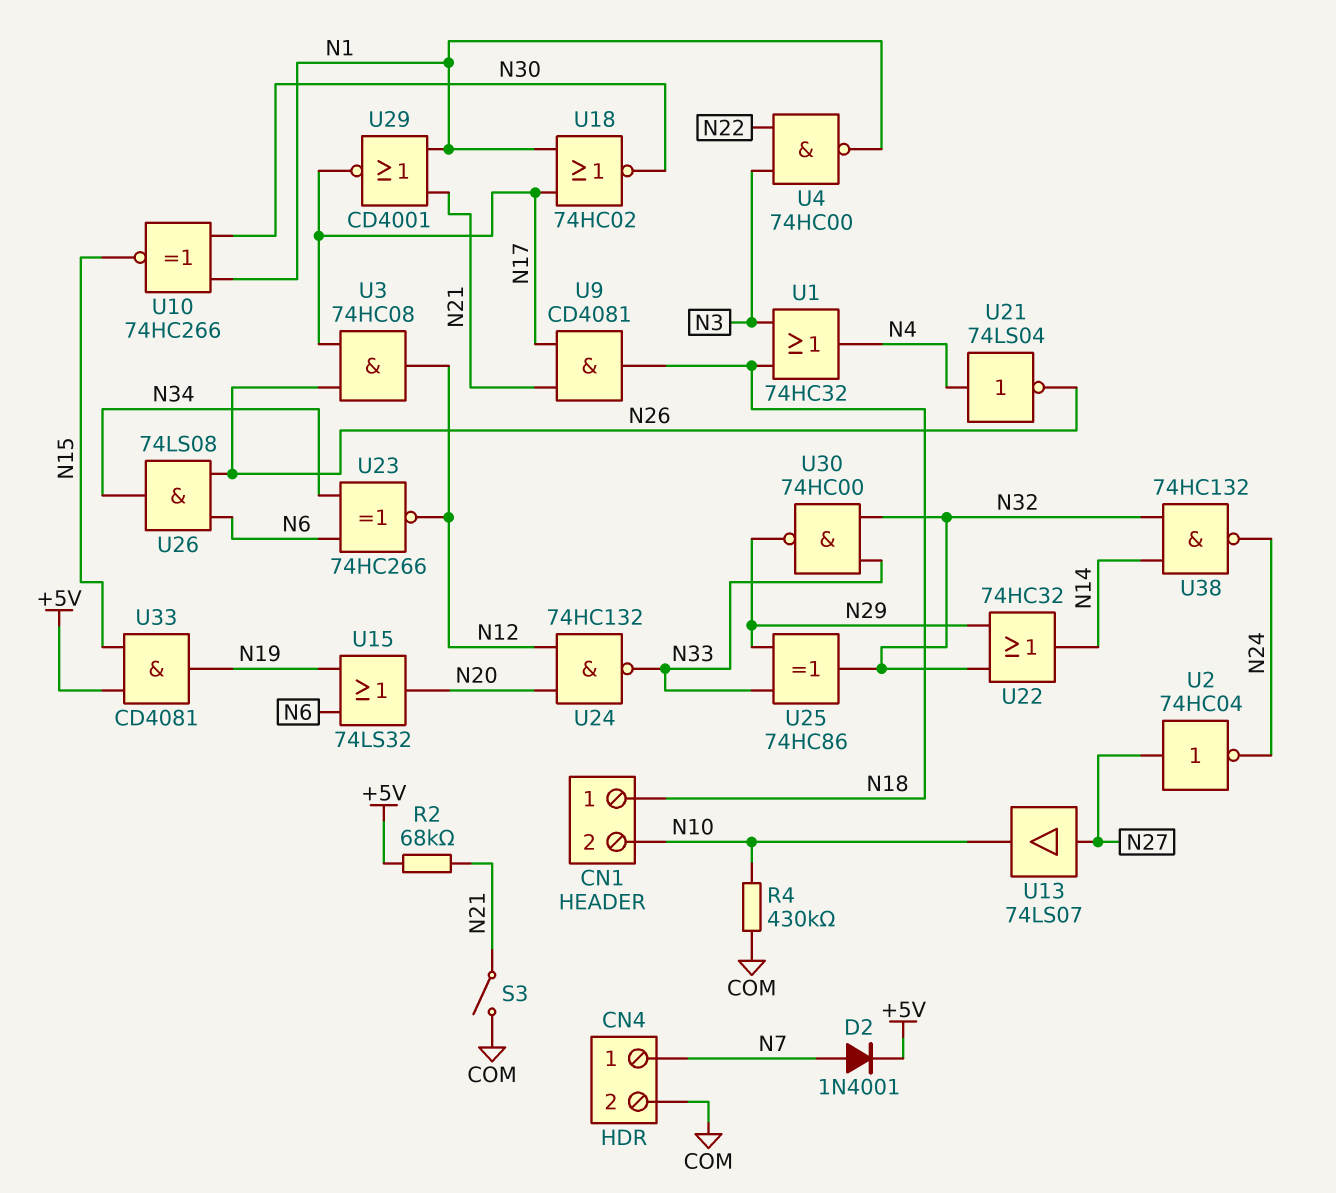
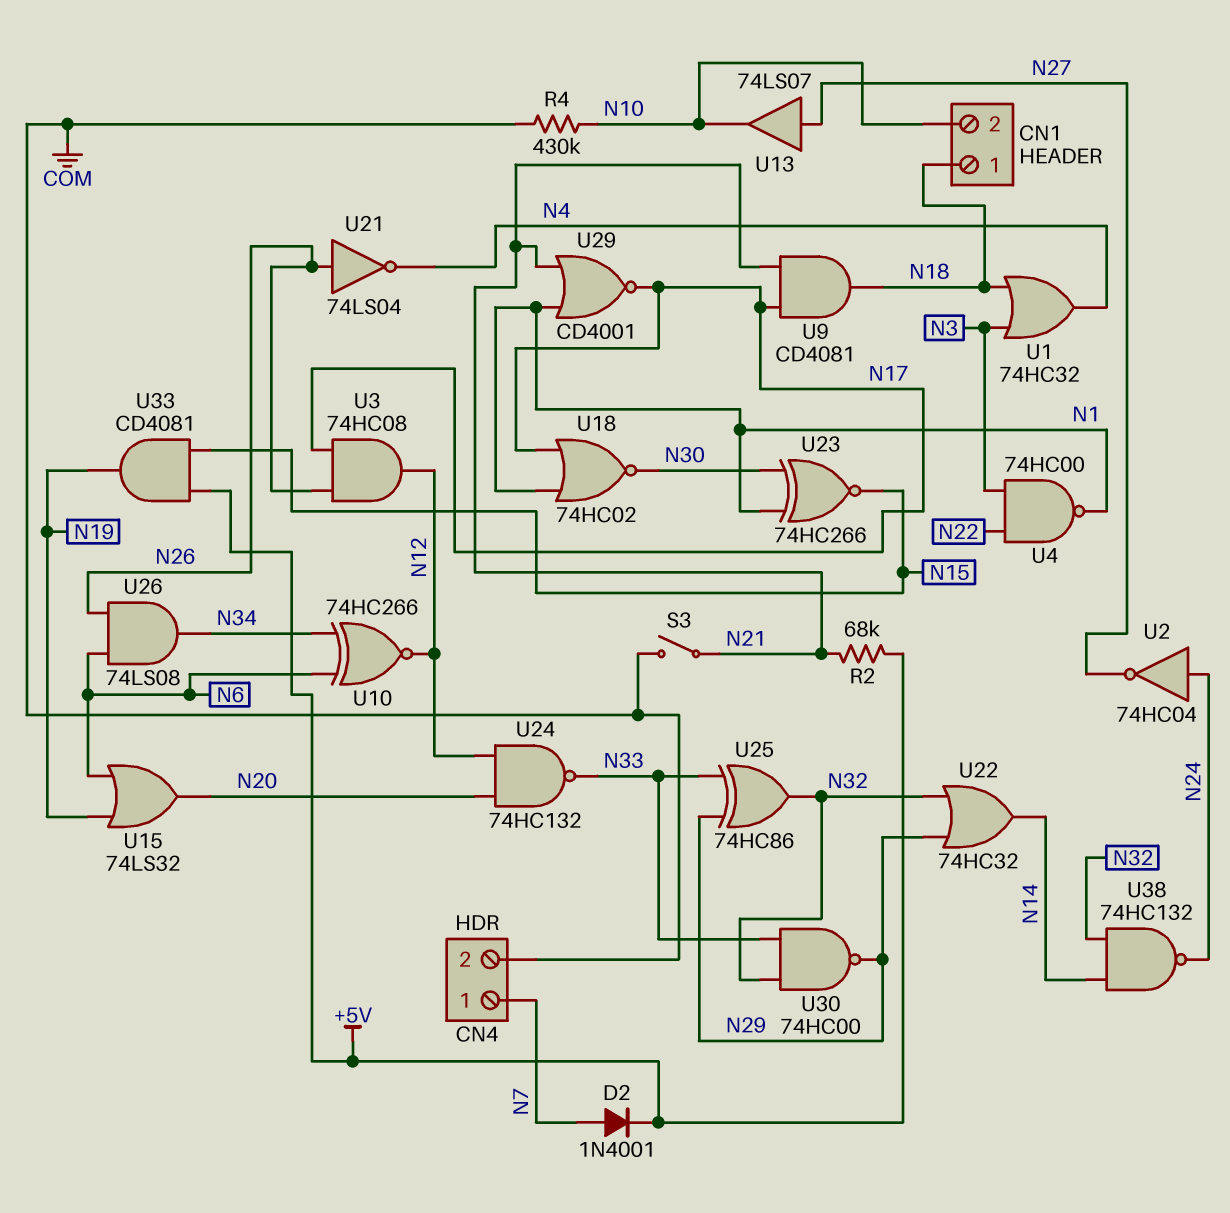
U2: NOT 74HC04 (in N27, out N24) -> NOT 74HC04 (in N24, out N27)
U10: XNOR 74HC266 (in N1, in N30, out N15) -> XNOR 74HC266 (in N6, in N34, out N12)
U21: NOT 74LS04 (in N4, out N26) -> NOT 74LS04 (in N26, out N4)
U23: XNOR 74HC266 (in N6, in N34, out N12) -> XNOR 74HC266 (in N1, in N30, out N15)

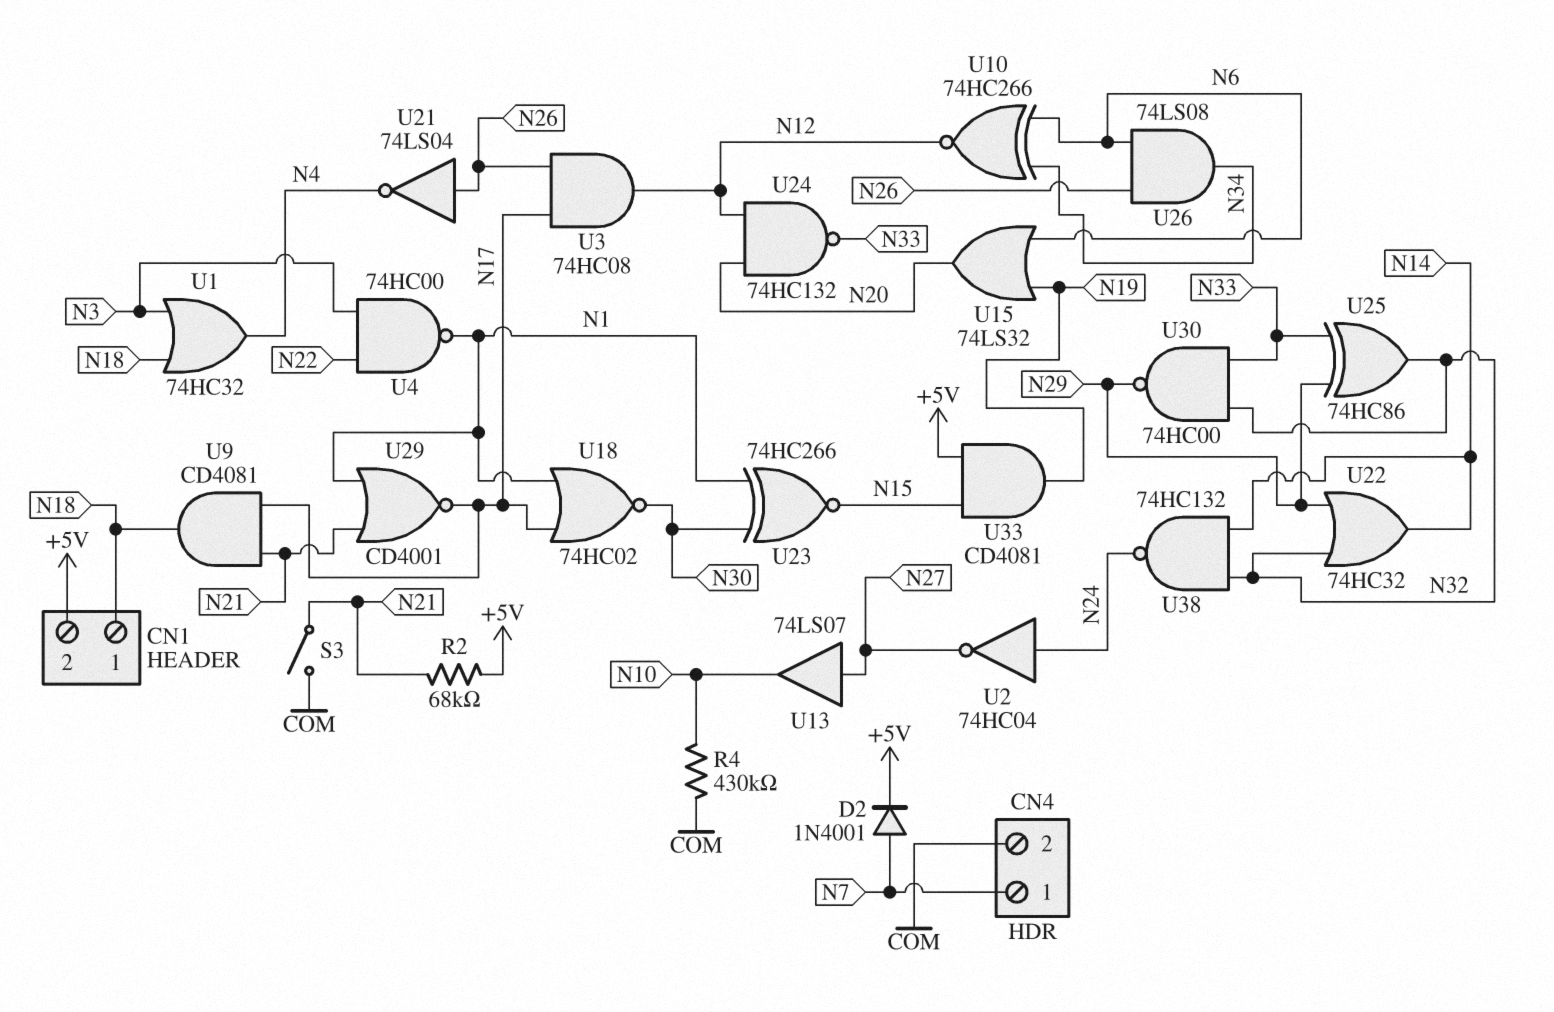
CN1 pin 2: N10 -> +5V

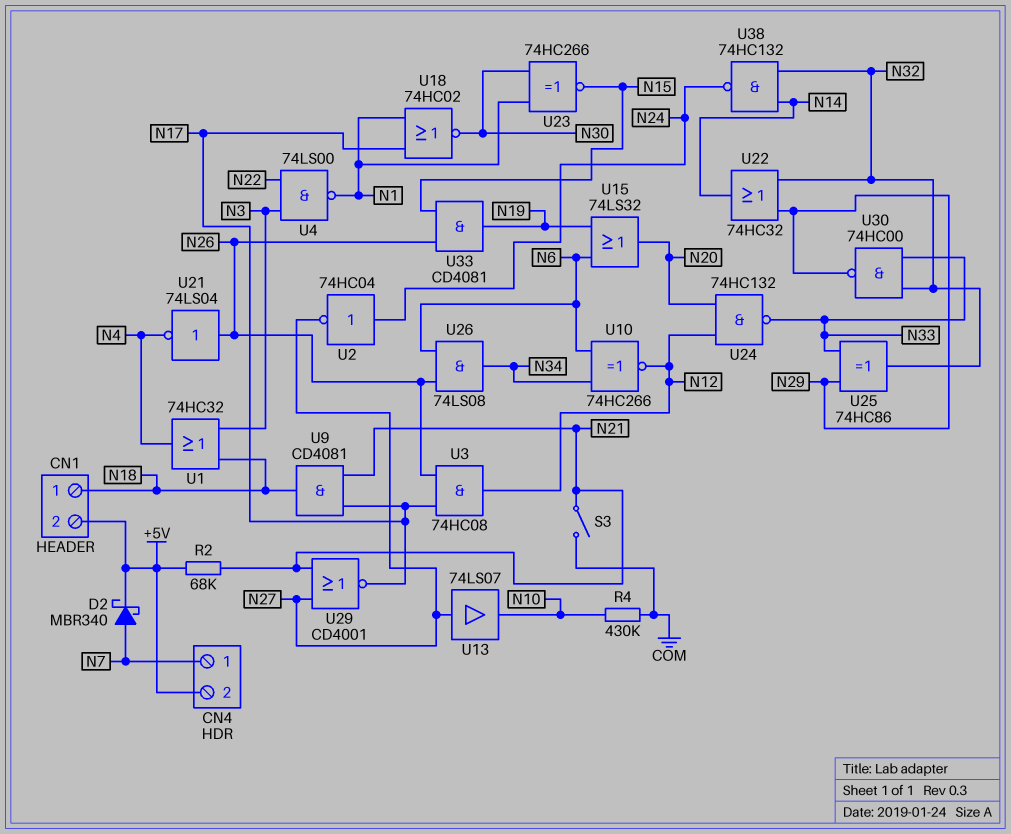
CN4 pin 2: COM -> +5V
D2: diode 1N4001 (A N7, K +5V) -> schottky MBR340 (A N7, K +5V)
U4: NAND 74HC00 (in N3, in N22, out N1) -> NAND 74LS00 (in N3, in N22, out N1)
U29: NOR CD4001 (in N1, in N21, out N17) -> NOR CD4001 (in N21, in N27, out N17)
U33: AND CD4081 (in +5V, in N15, out N19) -> AND CD4081 (in N15, in N26, out N19)

